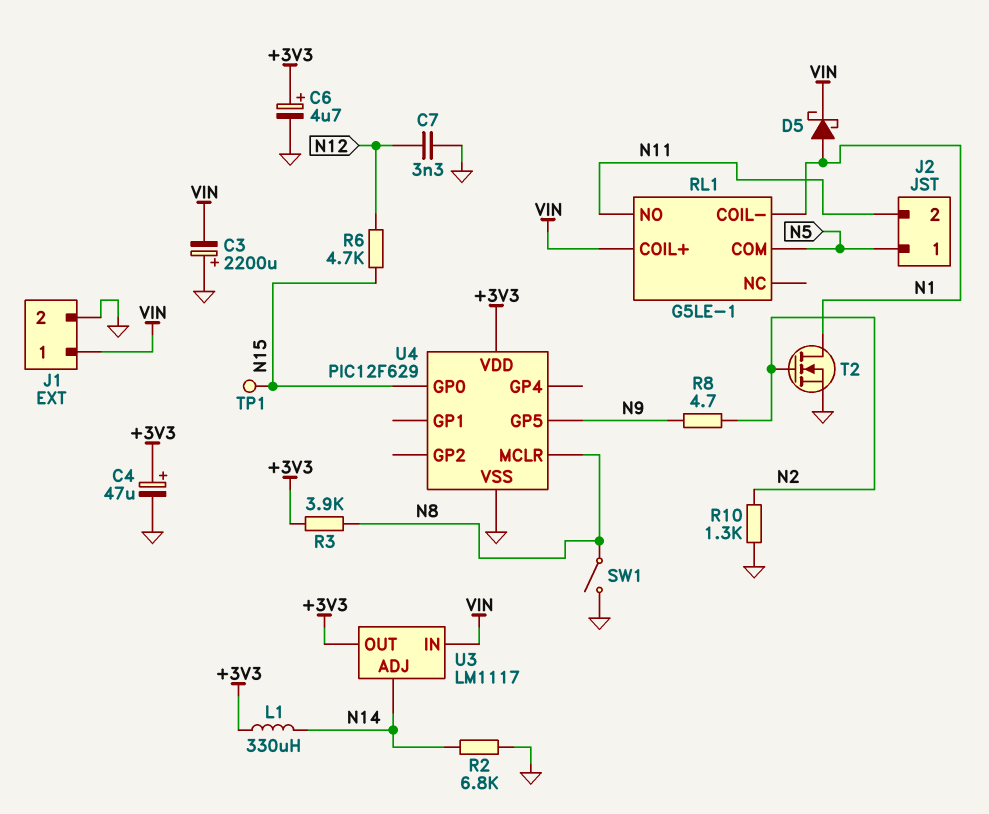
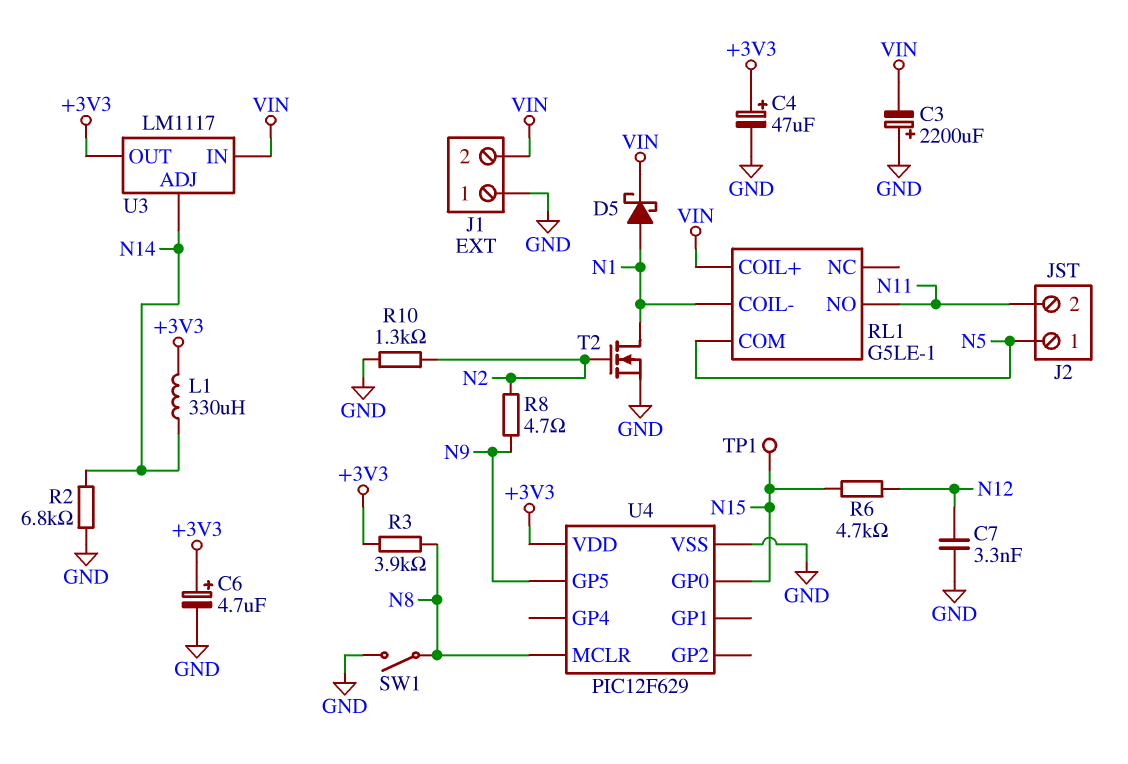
J1 pin 1: VIN -> GND
J1 pin 2: GND -> VIN

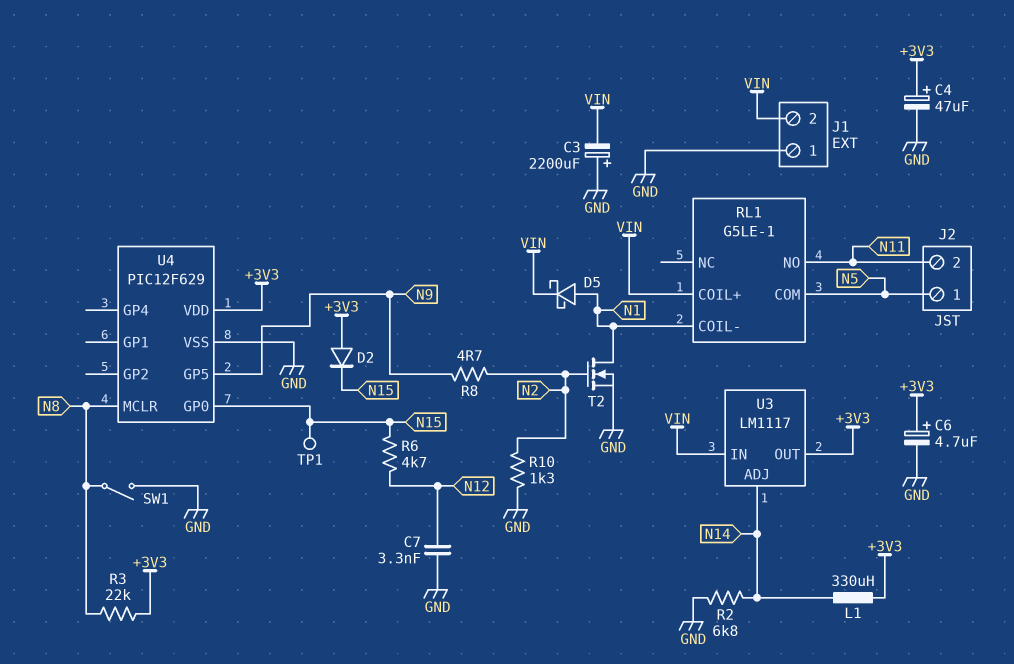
D2: none -> diode (A +3V3, K N15)
R3: 3.9k (+3V3, N8) -> 22k (+3V3, N8)

